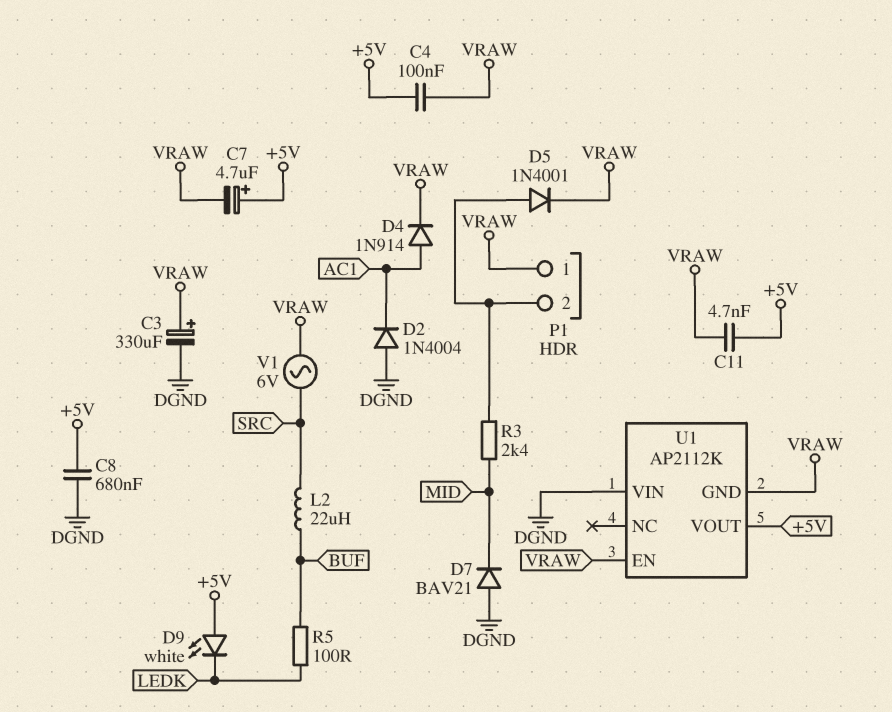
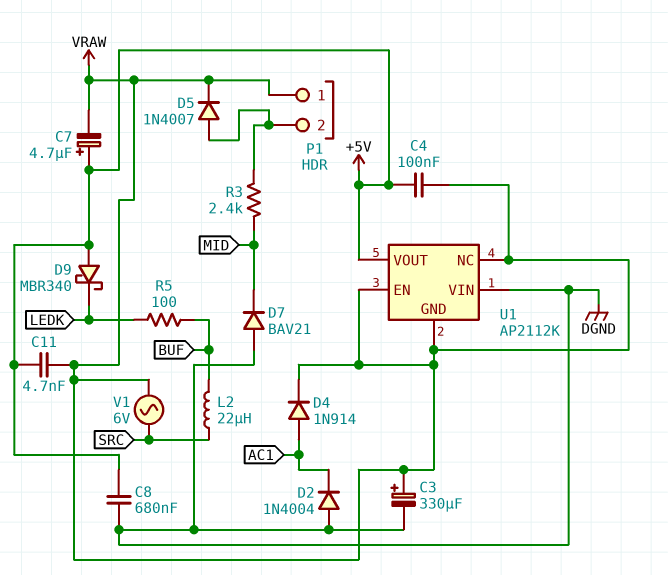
D5: diode 1N4001 (A P1/2, K VRAW) -> diode 1N4007 (A P1/2, K VRAW)
D9: LED white (A +5V, K LEDK) -> schottky MBR340 (A +5V, K LEDK)
U1 pin NC: none -> VRAW

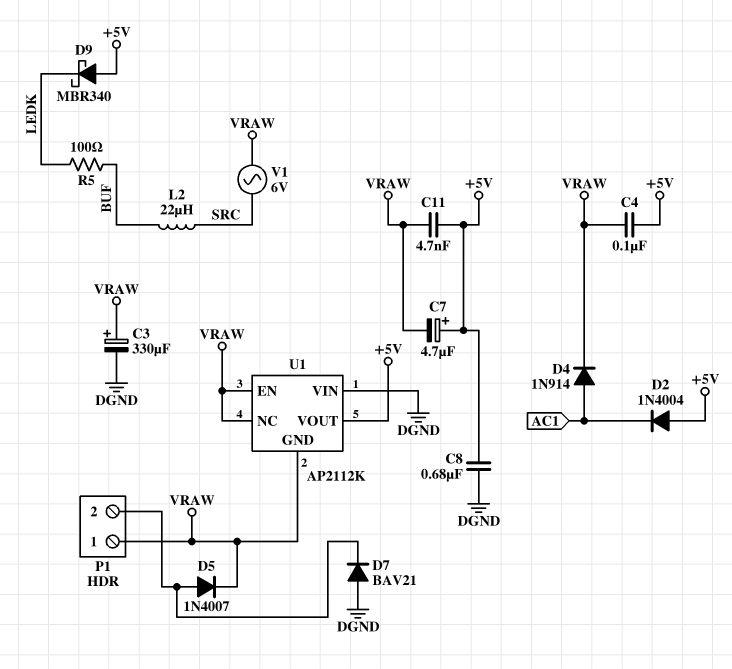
D2: diode 1N4004 (A DGND, K AC1) -> diode 1N4004 (A +5V, K AC1)
D7: diode BAV21 (A DGND, K MID) -> diode BAV21 (A DGND, K P1/2)
R3: 2.4k (MID, P1/2) -> none

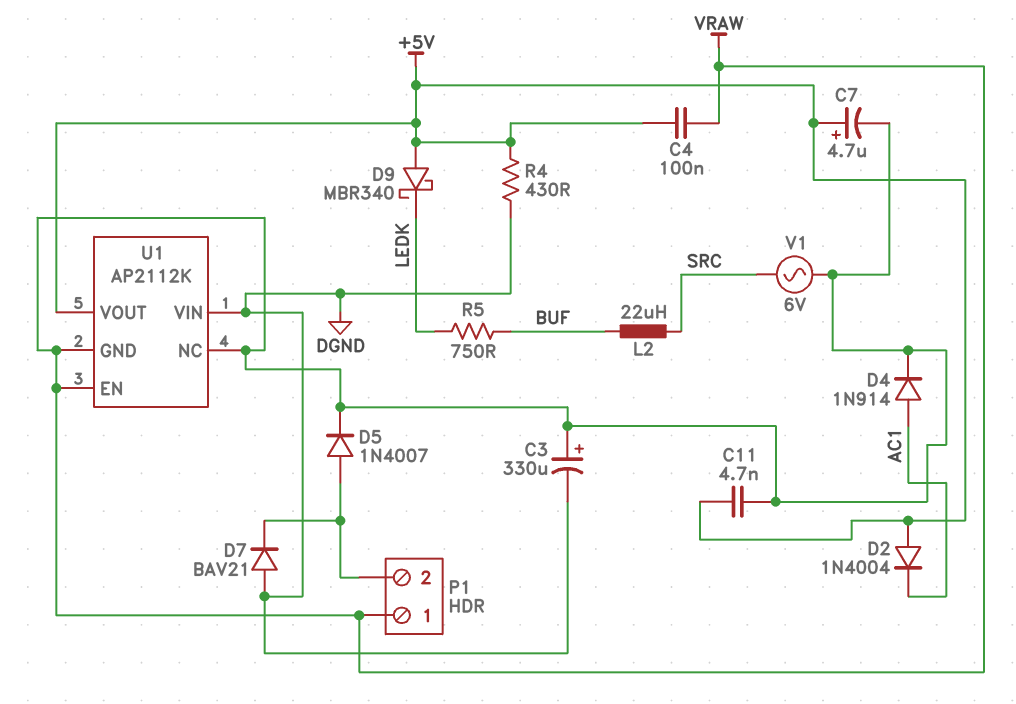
C8: 680nF (+5V, DGND) -> none
R4: none -> 430 (+5V, DGND)
R5: 100 (BUF, LEDK) -> 750 (BUF, LEDK)

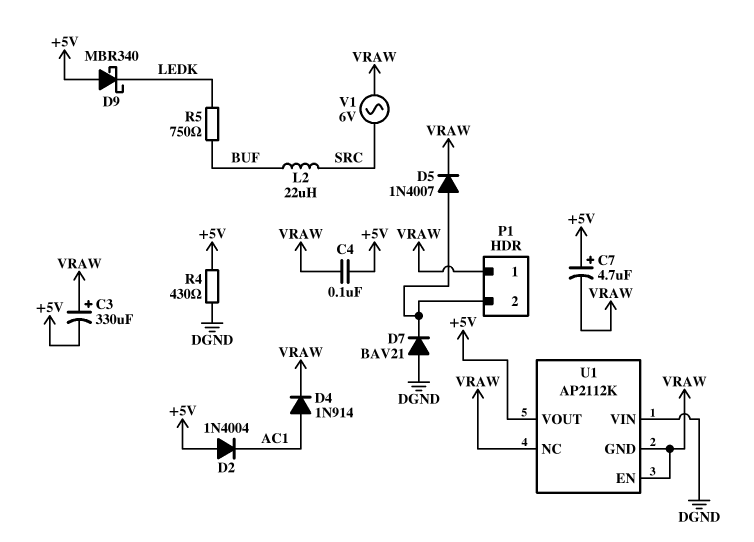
C3: 330uF (plus VRAW, minus DGND) -> 330uF (plus VRAW, minus +5V)
C11: 4.7nF (+5V, VRAW) -> none

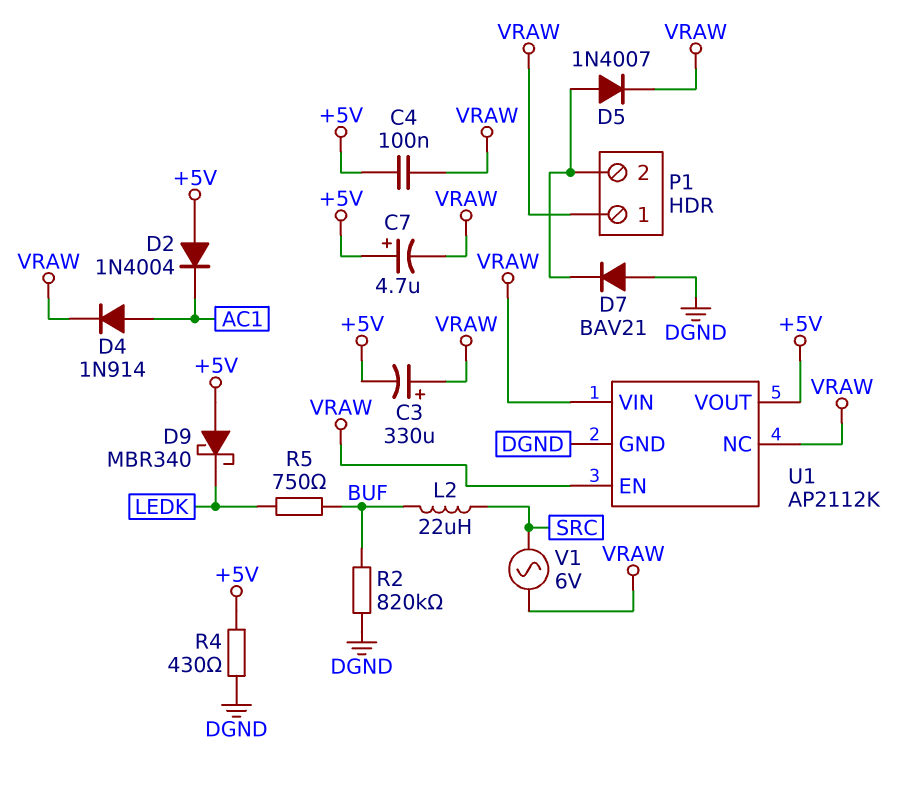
R2: none -> 820k (BUF, DGND)
U1 pin GND: VRAW -> DGND
U1 pin VIN: DGND -> VRAW

